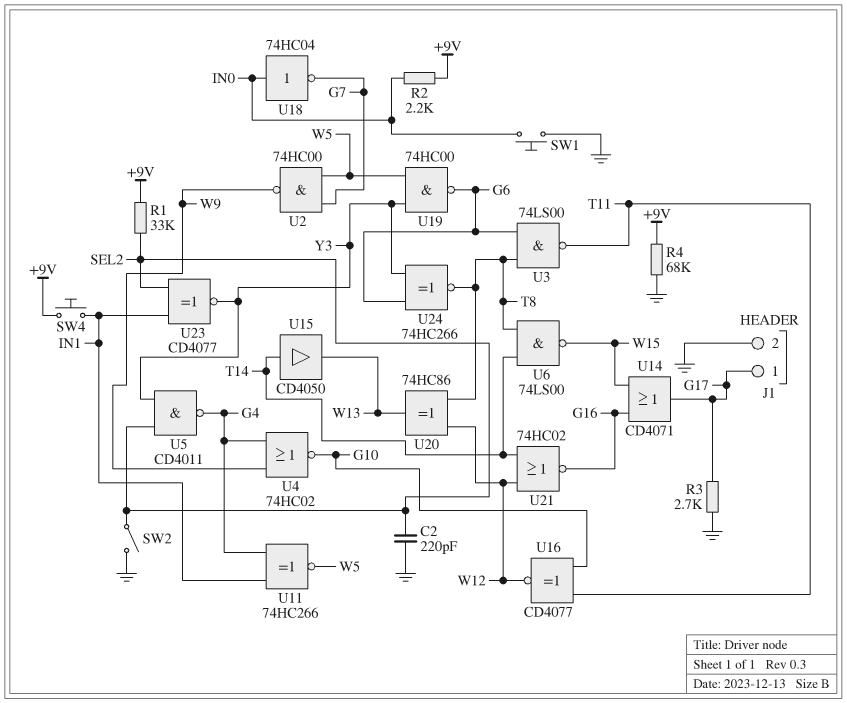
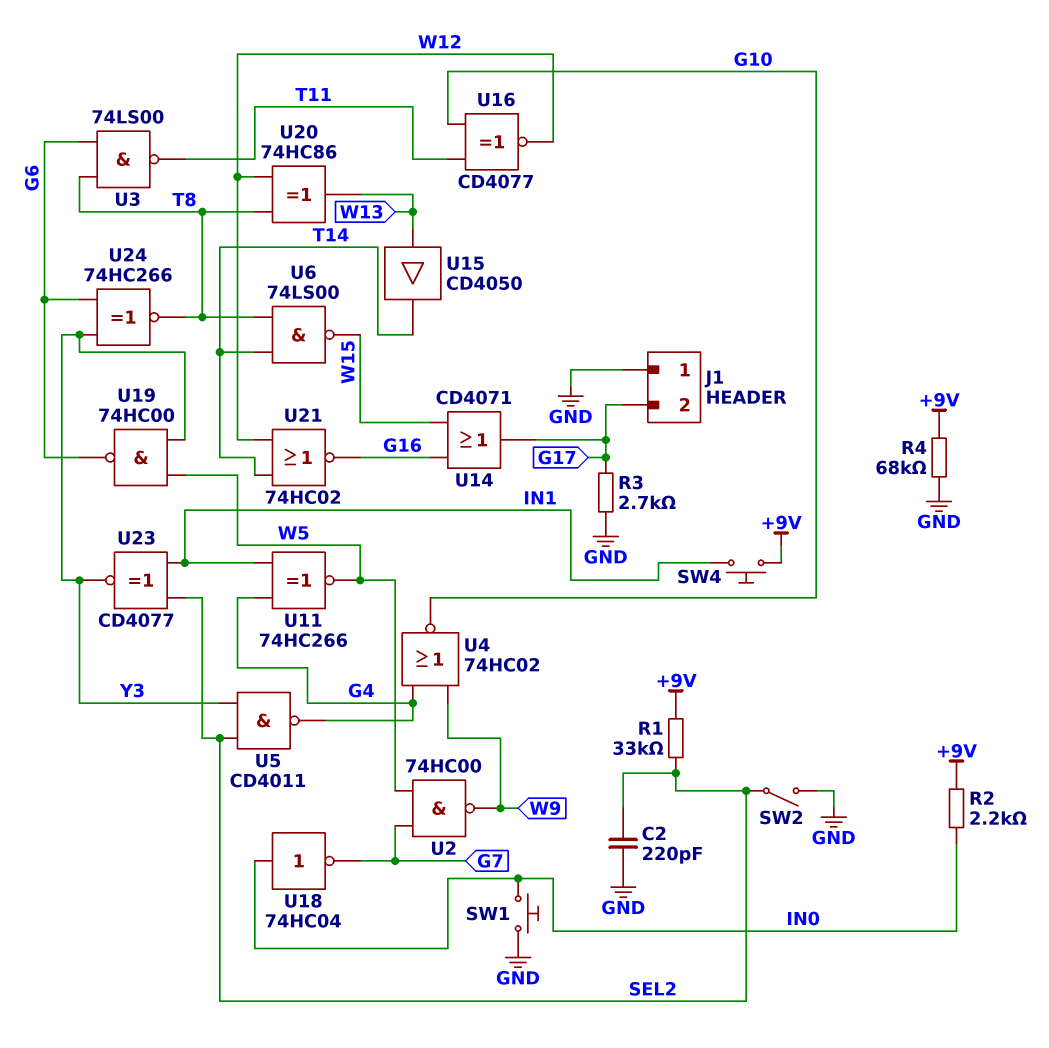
J1 pin 1: G17 -> GND
J1 pin 2: GND -> G17
U15: buffer CD4050 (in T14, out W13) -> buffer CD4050 (in W13, out T14)

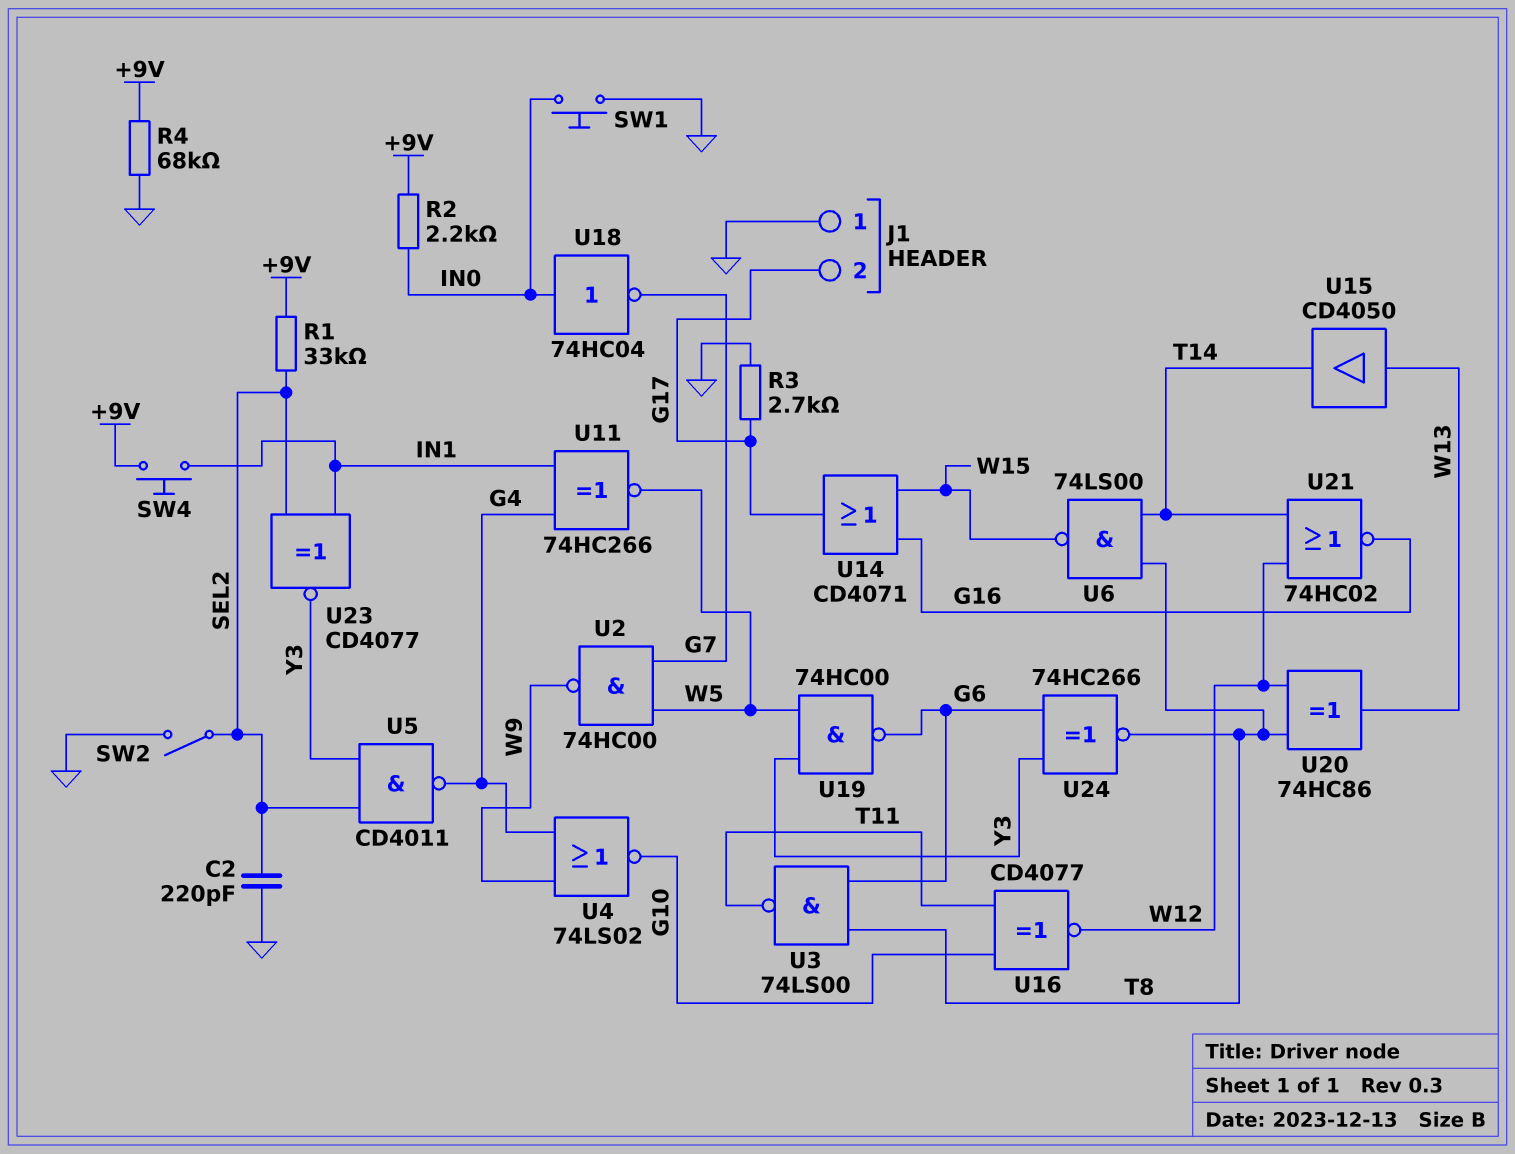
U4: NOR 74HC02 (in G4, in W9, out G10) -> NOR 74LS02 (in G4, in W9, out G10)

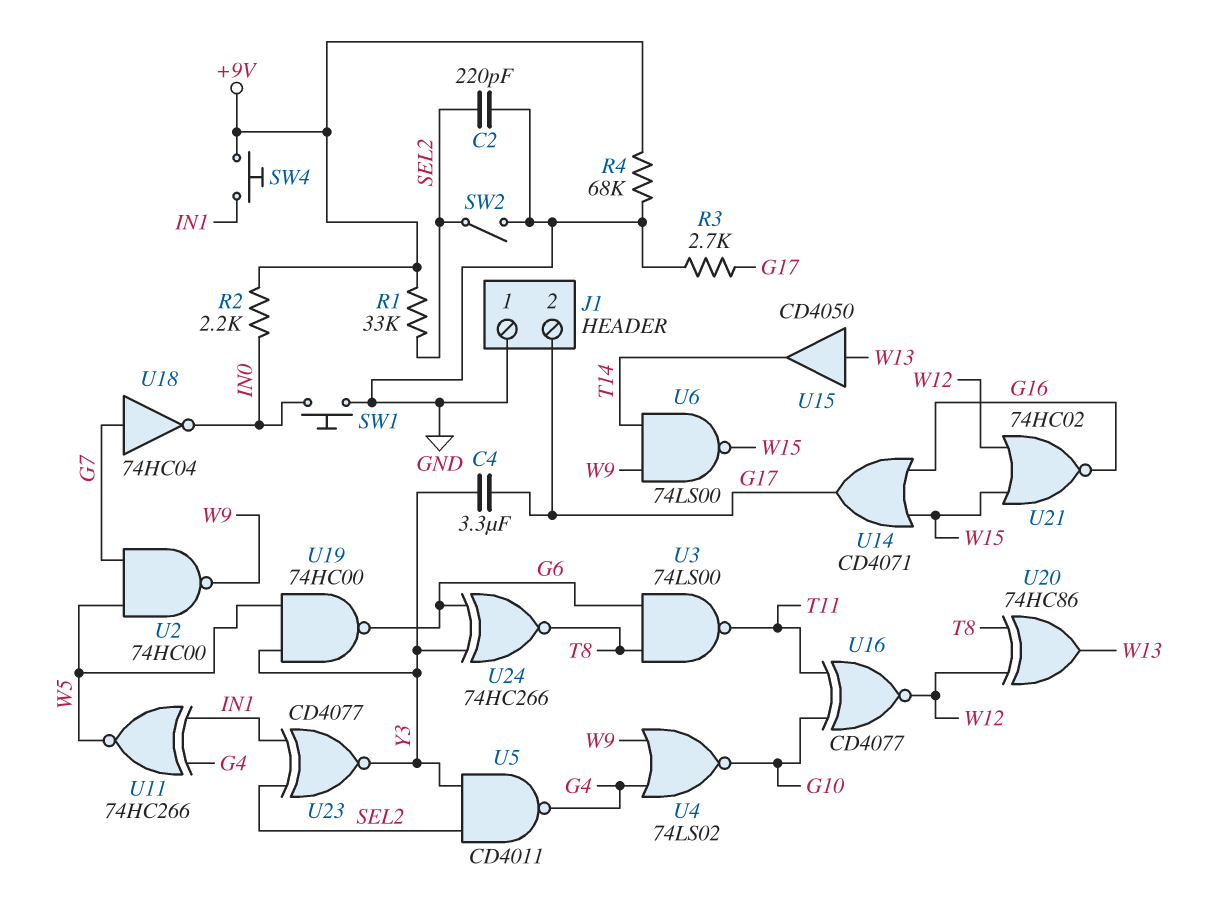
C4: none -> 3.3uF (G17, Y3)
U6: NAND 74LS00 (in T8, in T14, out W15) -> NAND 74LS00 (in T14, in W9, out W15)
U18: NOT 74HC04 (in IN0, out G7) -> NOT 74HC04 (in G7, out IN0)
U21: NOR 74HC02 (in T14, in W12, out G16) -> NOR 74HC02 (in W12, in W15, out G16)

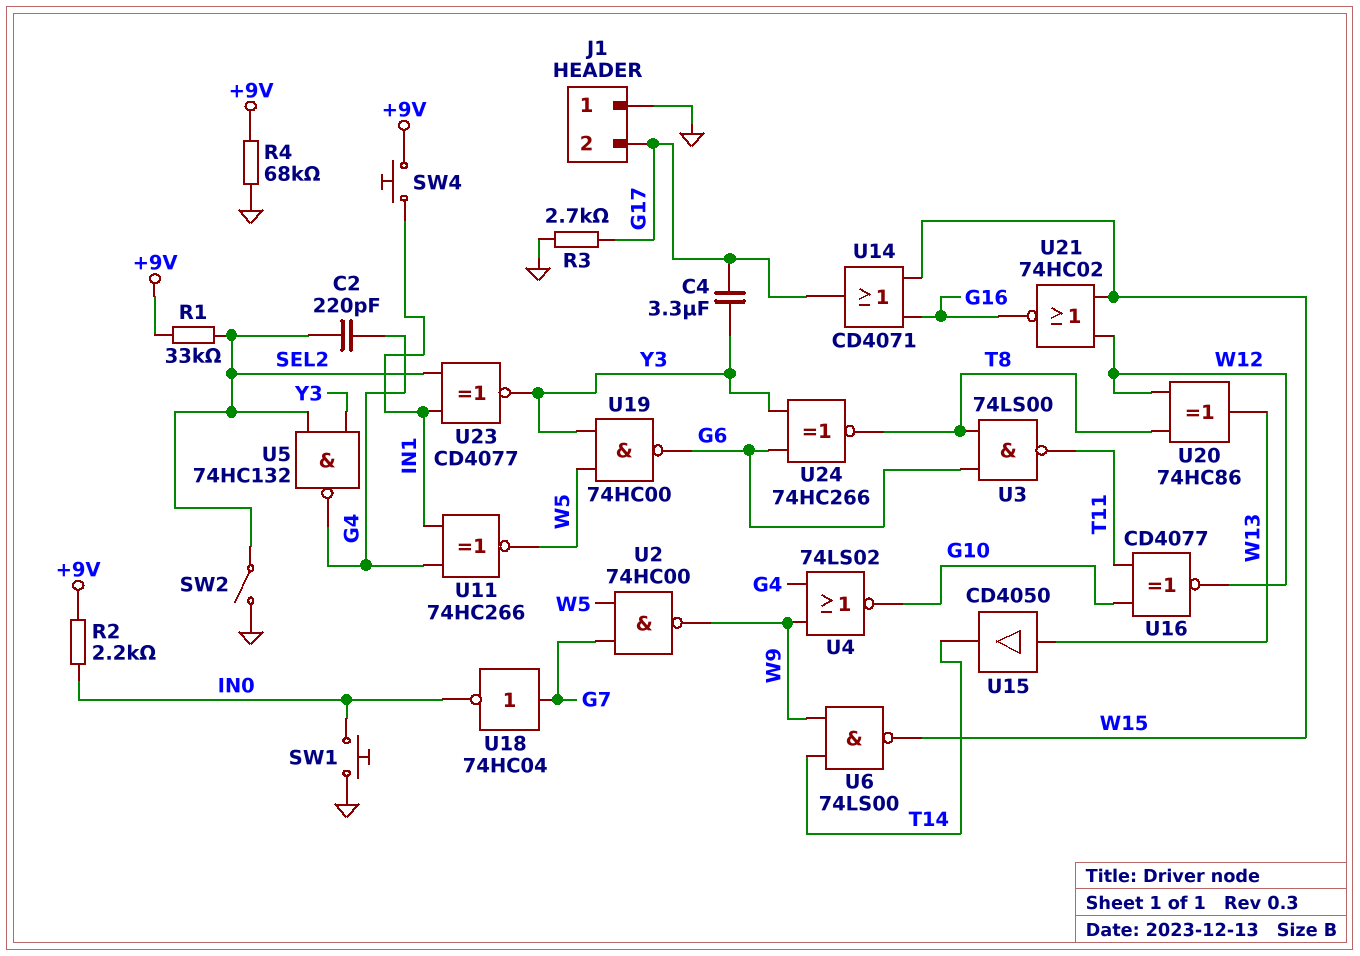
C2: 220pF (GND, SEL2) -> 220pF (G4, SEL2)
U5: NAND CD4011 (in SEL2, in Y3, out G4) -> NAND 74HC132 (in SEL2, in Y3, out G4)

